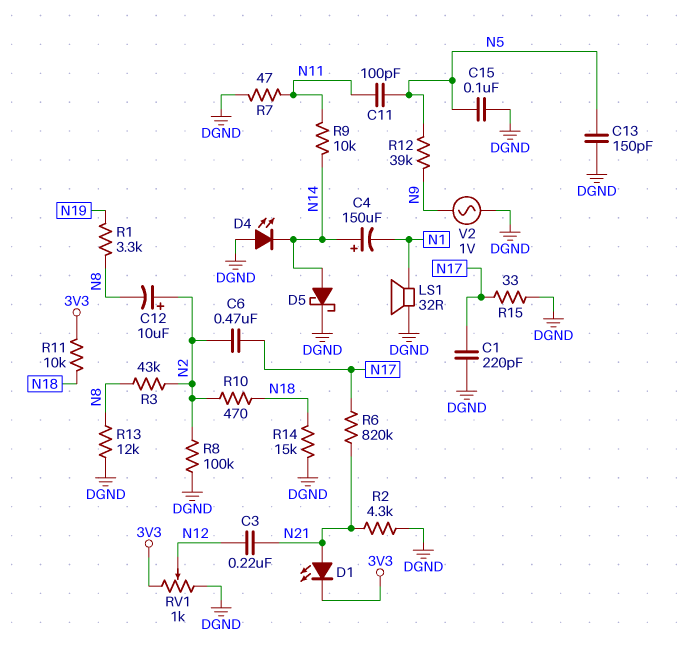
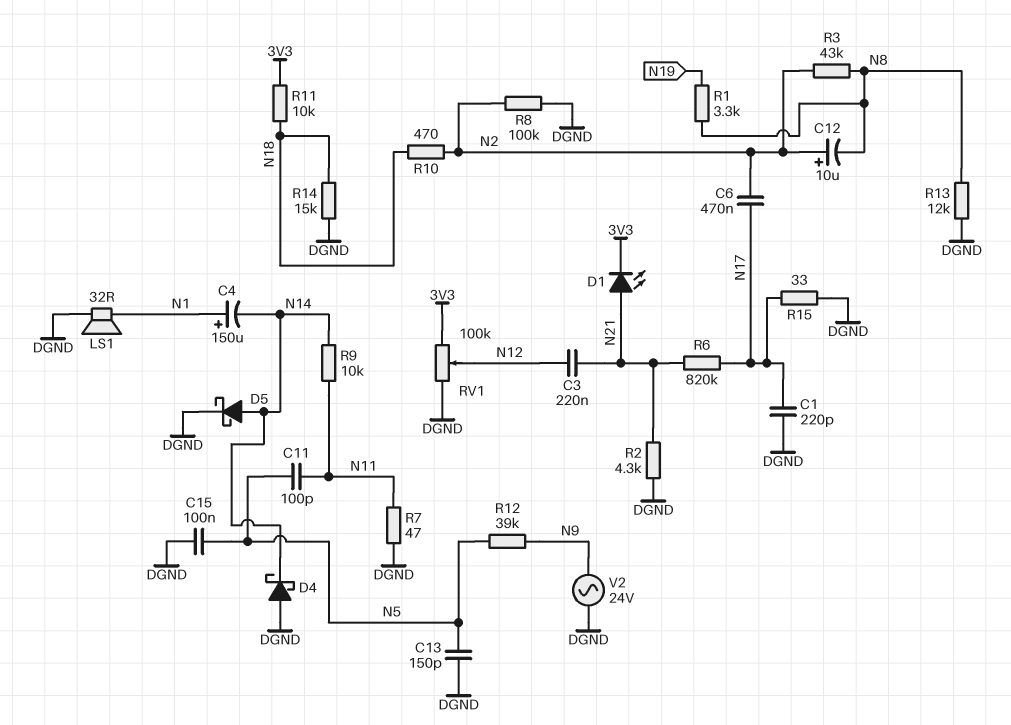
C4: 150uF (plus N14, minus N1) -> 150uF (plus N1, minus N14)
D4: LED (A DGND, K N14) -> schottky (A DGND, K N14)
RV1: 1k (3V3, DGND, wiper N12) -> 100k (3V3, DGND, wiper N12)
V2: AC 1V (DGND, N9) -> AC 24V (DGND, N9)

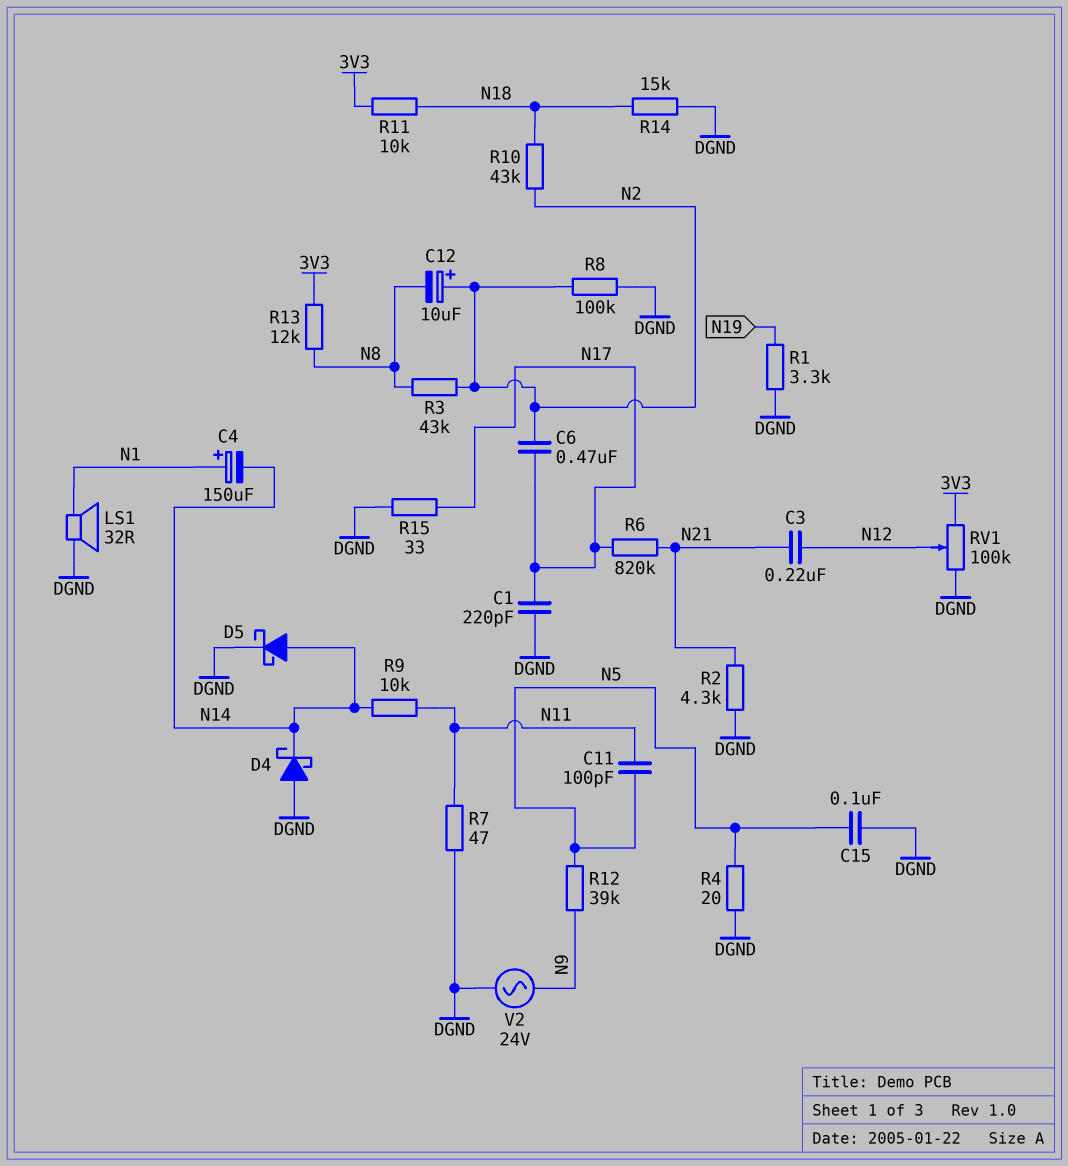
C13: 150pF (DGND, N5) -> none
D1: LED (A N21, K 3V3) -> none
R1: 3.3k (N8, N19) -> 3.3k (DGND, N19)
R4: none -> 20 (DGND, N5)
R10: 470 (N2, N18) -> 43k (N2, N18)
R13: 12k (DGND, N8) -> 12k (3V3, N8)

